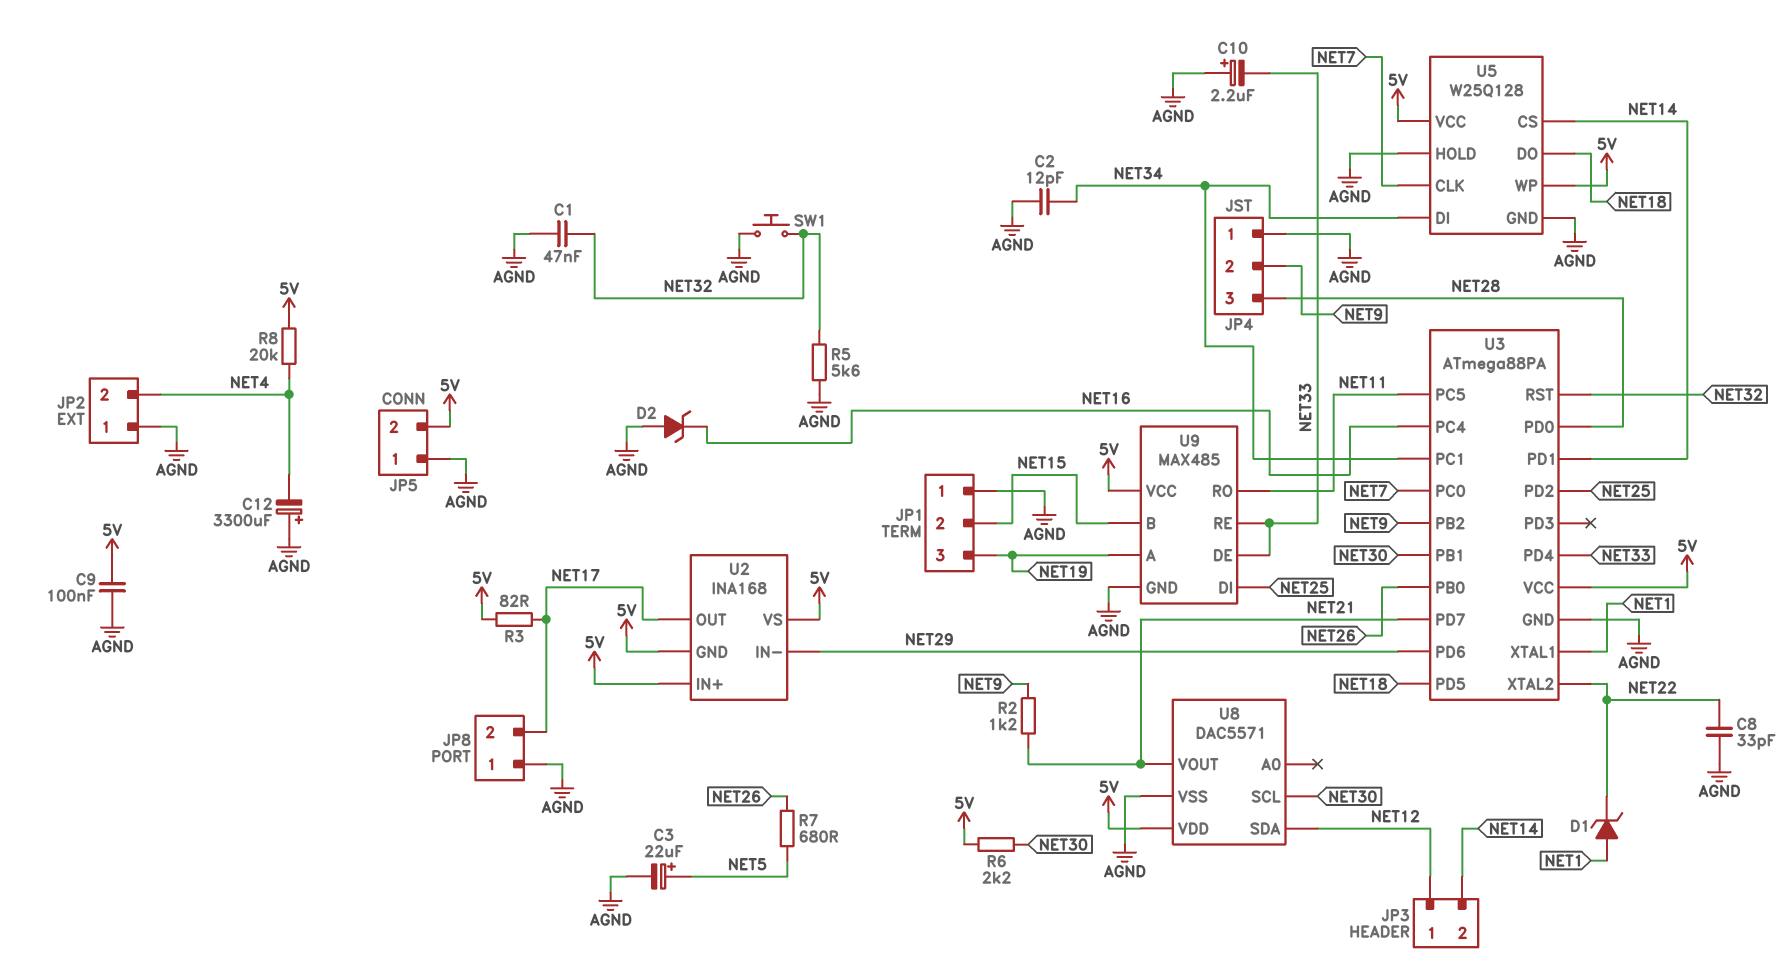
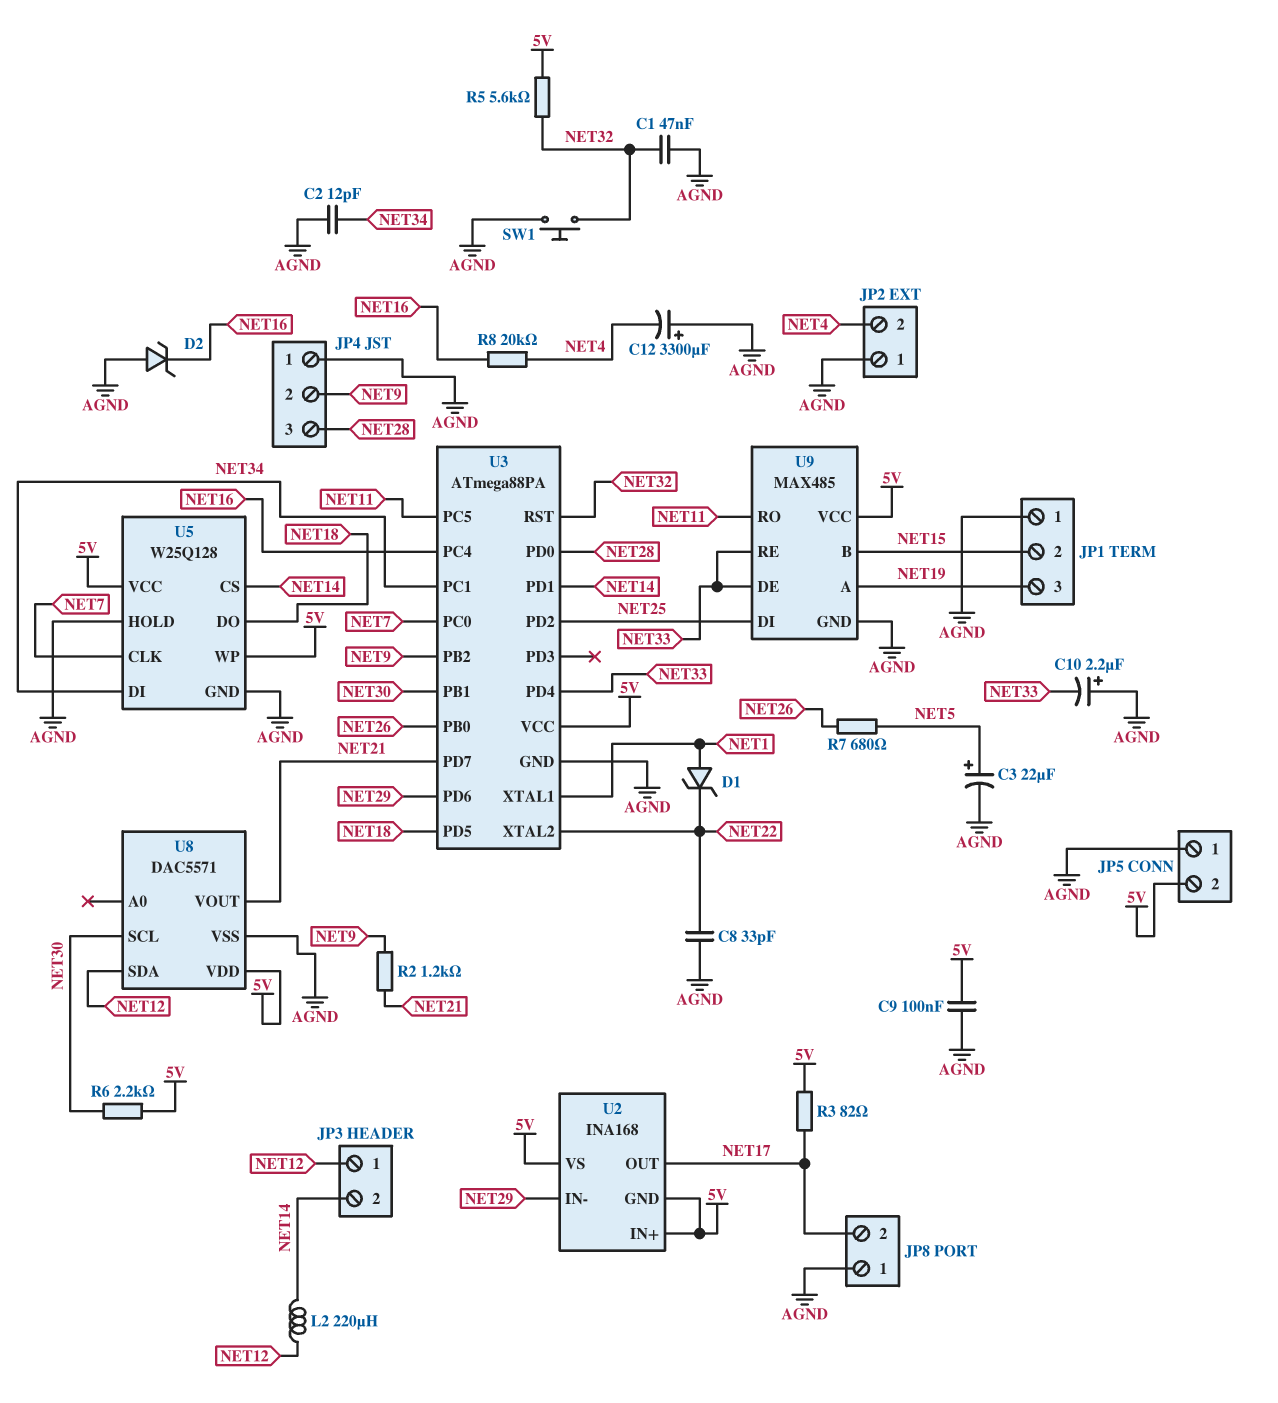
L2: none -> 220uH (NET12, NET14)
R5: 5.6k (AGND, NET32) -> 5.6k (5V, NET32)
R8: 20k (5V, NET4) -> 20k (NET4, NET16)

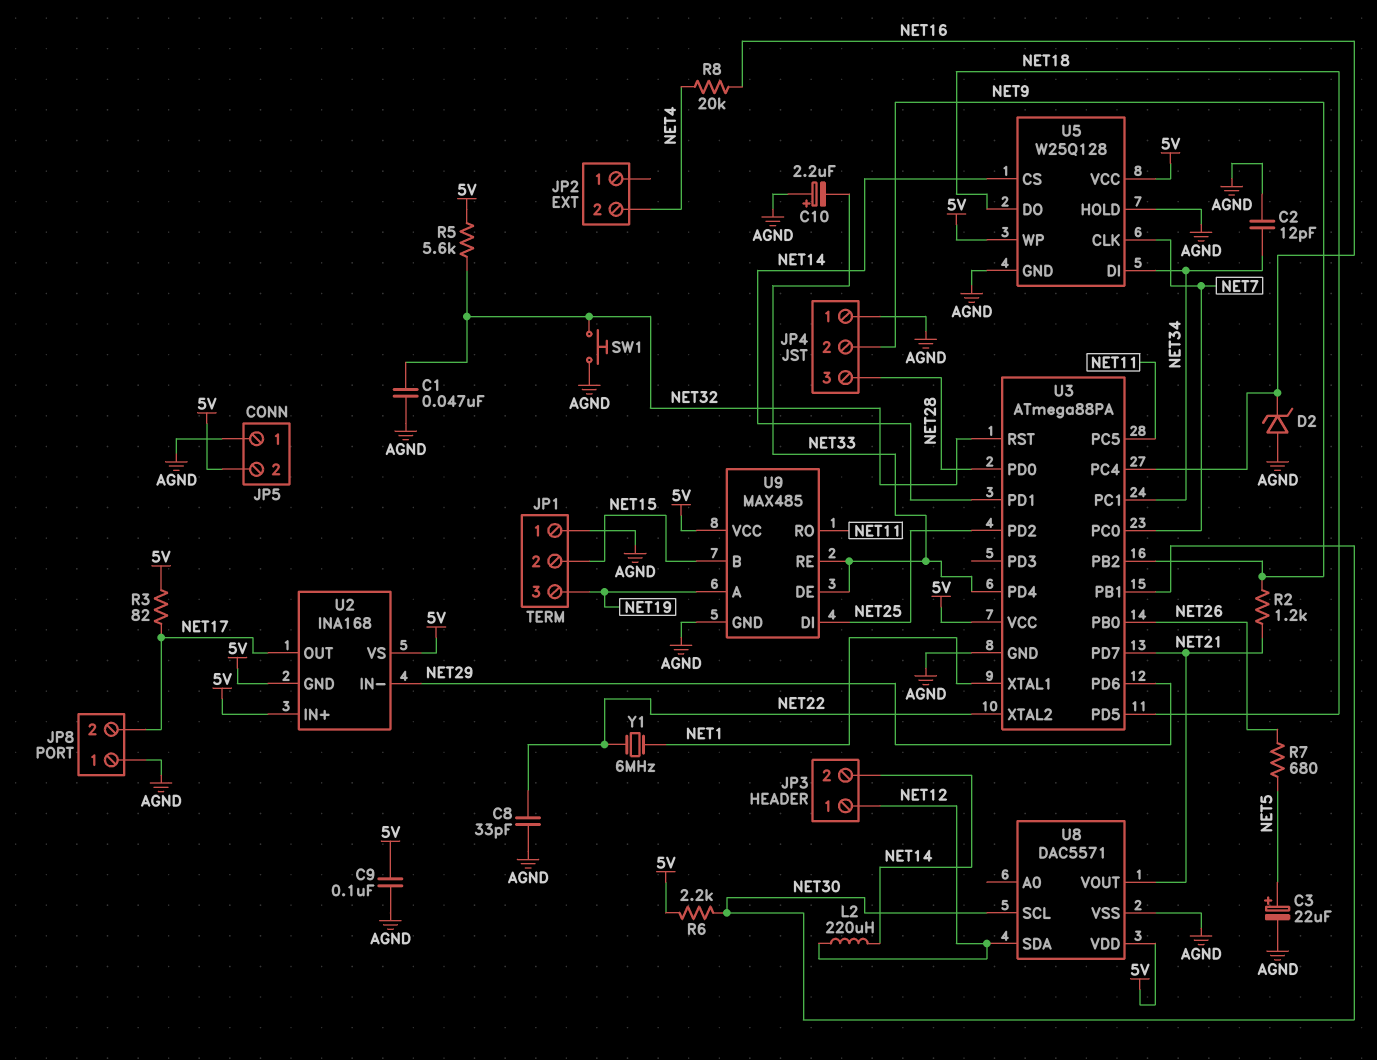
C12: 3300uF (plus AGND, minus NET4) -> none
D1: zener (A NET1, K NET22) -> none
JP2 pin 1: AGND -> none
Y1: none -> 6MHz (NET1, NET22)

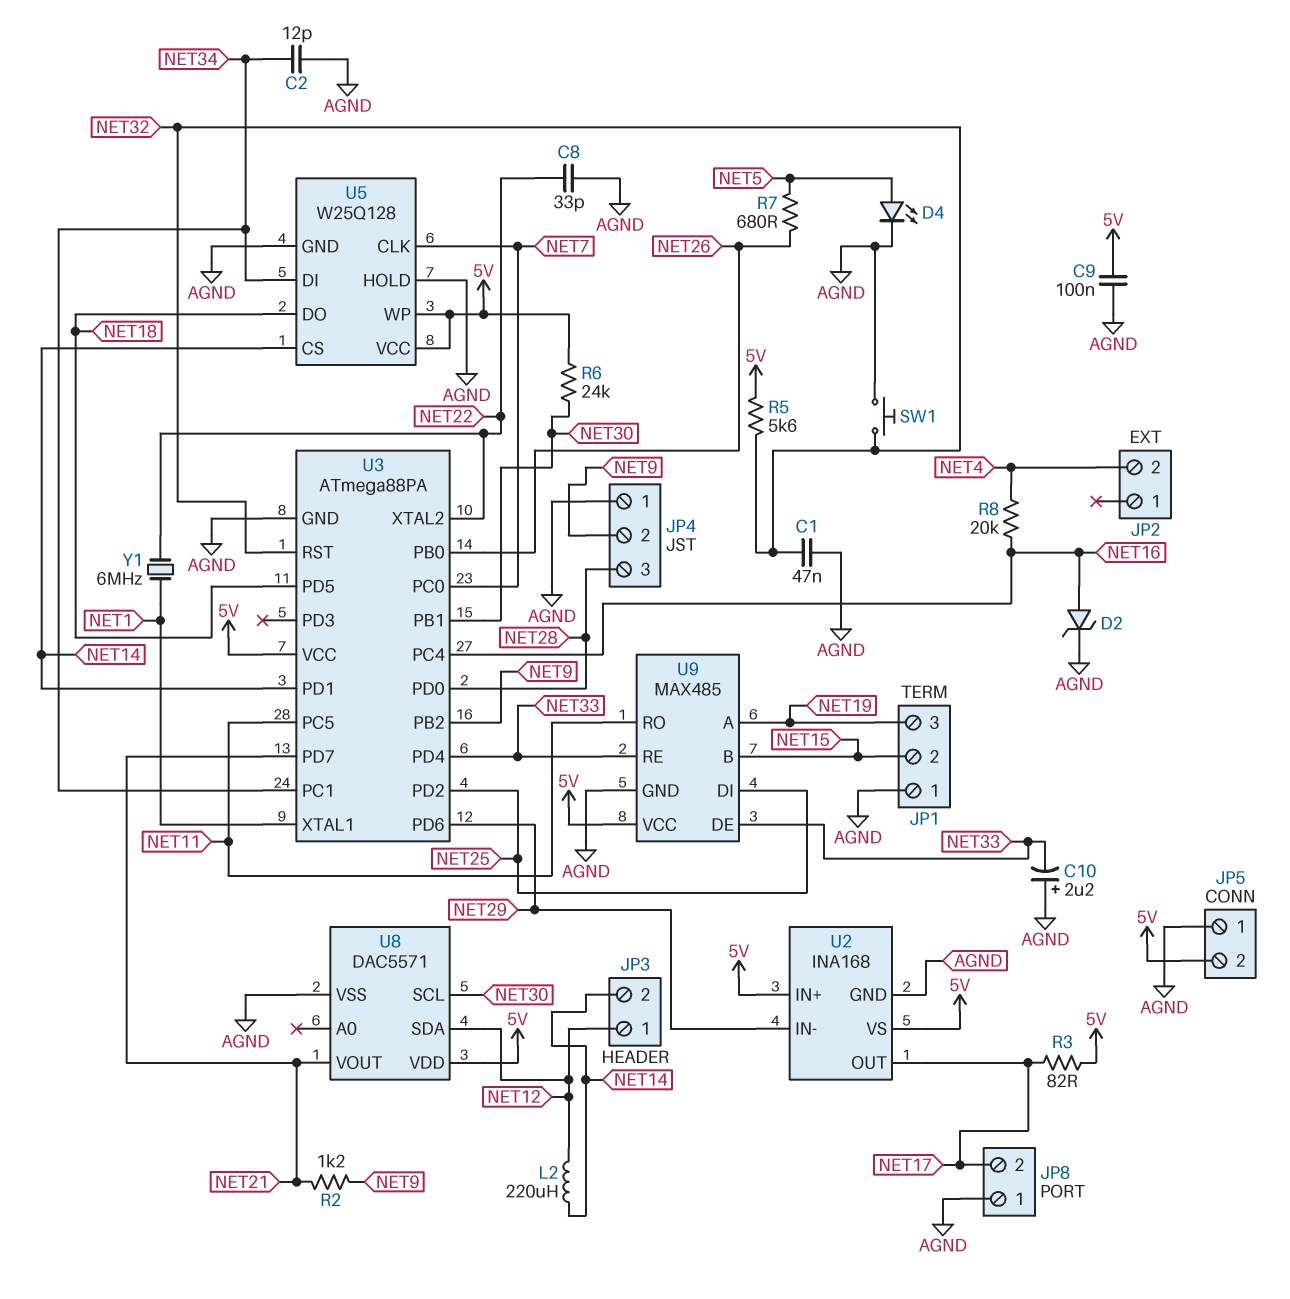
C3: 22uF (plus NET5, minus AGND) -> none
D2: zener (A AGND, K NET16) -> zener (A NET16, K AGND)
D4: none -> LED (A NET5, K AGND)
R6: 2.2k (5V, NET30) -> 24k (5V, NET30)
U2 pin GND: 5V -> AGND

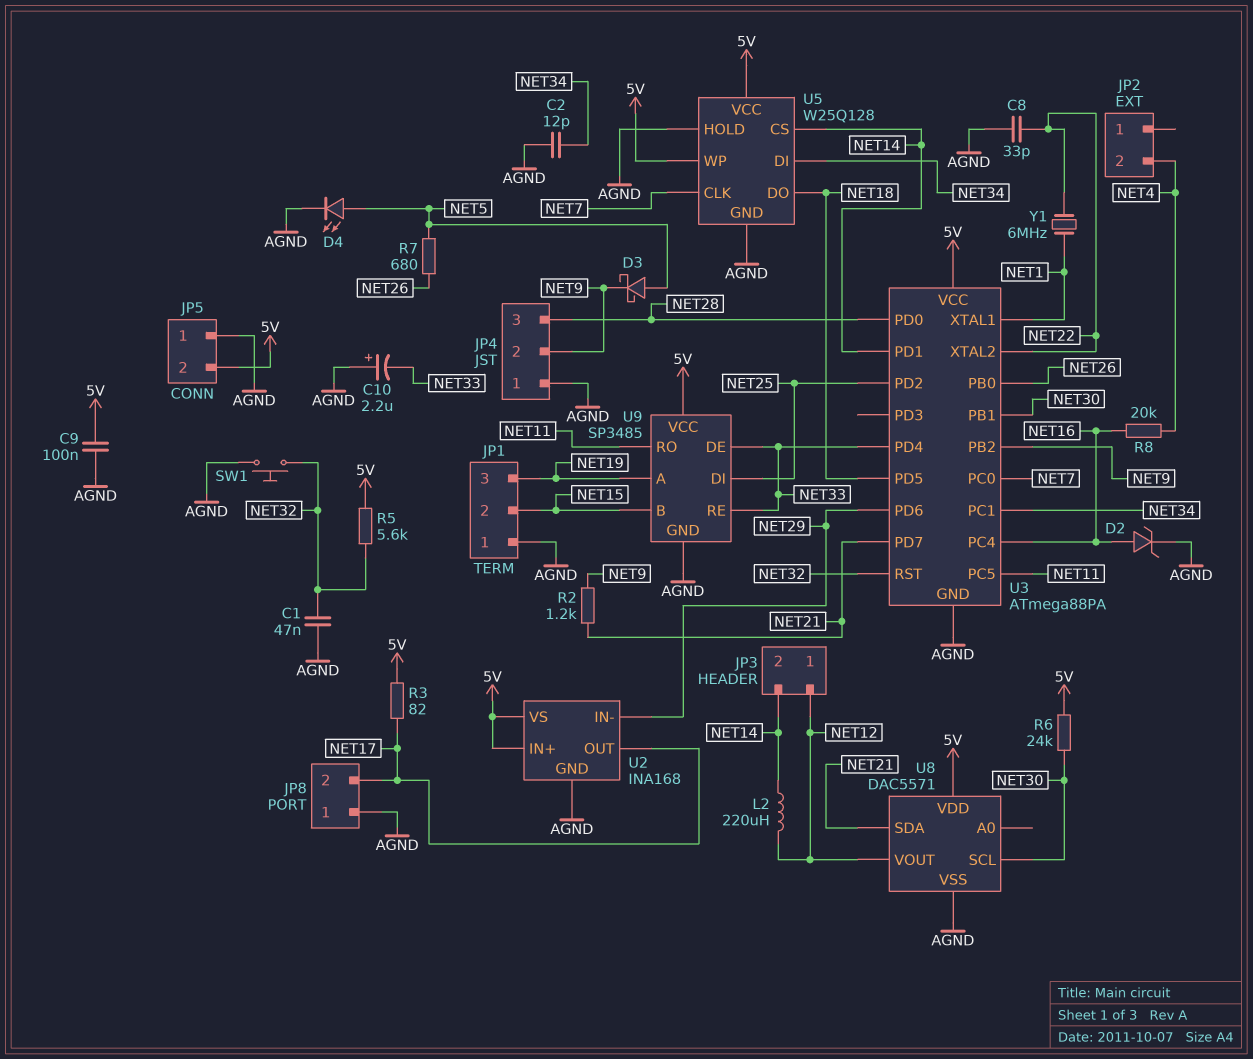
D3: none -> schottky (A NET5, K NET9)
U8 pin SDA: NET12 -> NET21
U8 pin VOUT: NET21 -> NET12
U9: MAX485 -> SP3485

